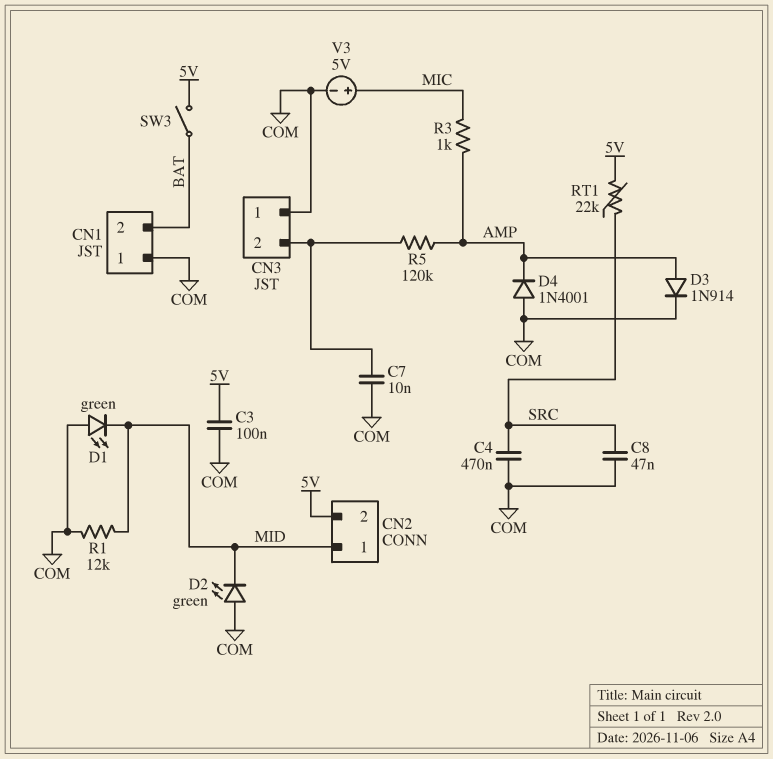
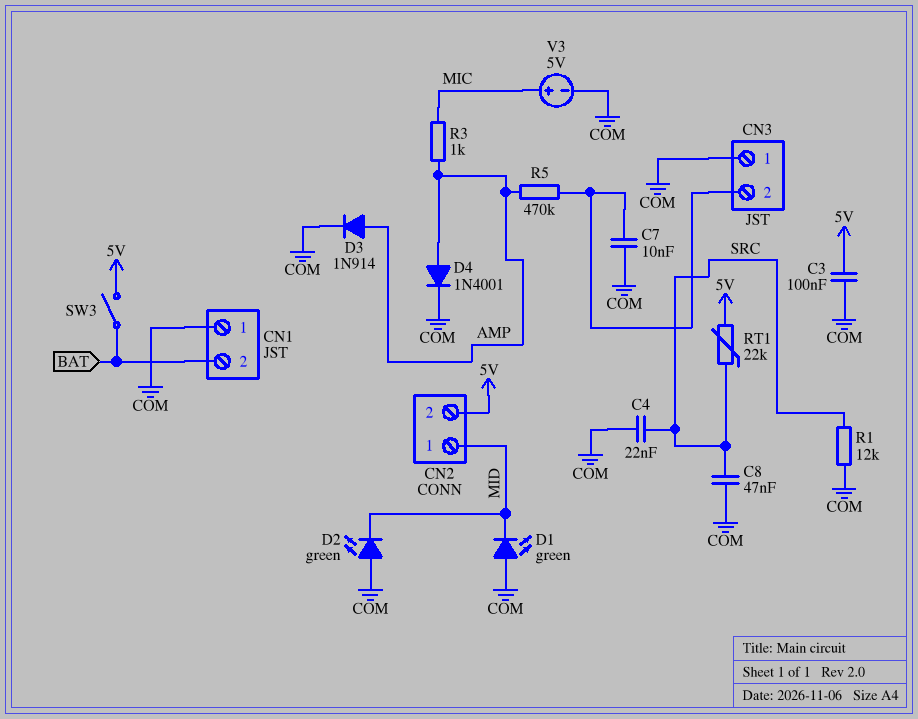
C4: 470nF (COM, SRC) -> 22nF (COM, SRC)
D4: diode 1N4001 (A COM, K AMP) -> diode 1N4001 (A AMP, K COM)
R1: 12k (COM, MID) -> 12k (COM, SRC)
R5: 120k (AMP, CN3/2) -> 470k (AMP, CN3/2)

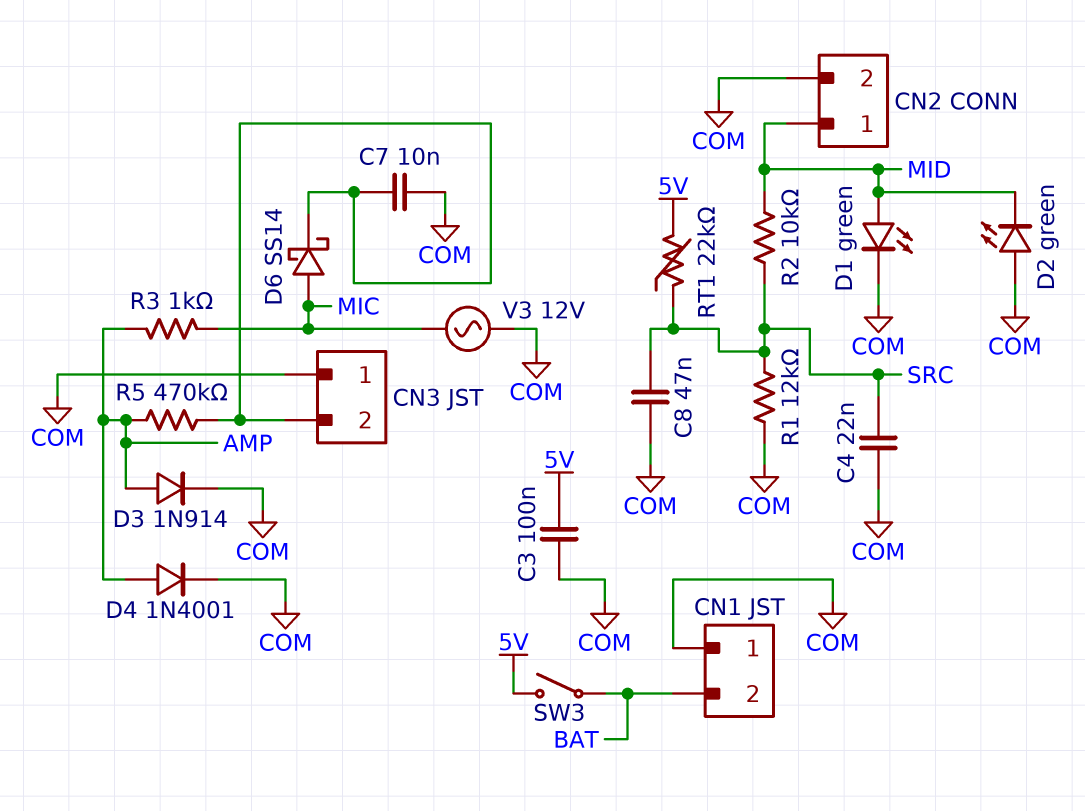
CN2 pin 2: 5V -> COM
D1: LED green (A COM, K MID) -> LED green (A MID, K COM)
D6: none -> schottky SS14 (A MIC, K CN3/2)
R2: none -> 10k (MID, SRC)
V3: 5V (plus MIC, minus COM) -> AC 12V (COM, MIC)

